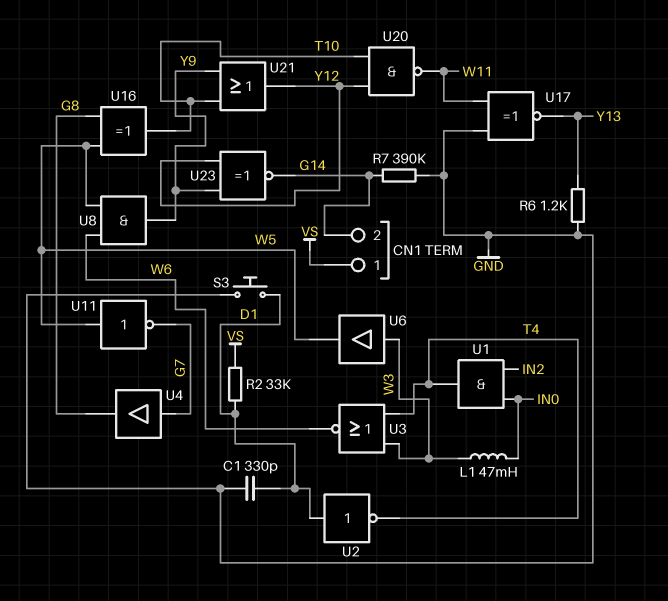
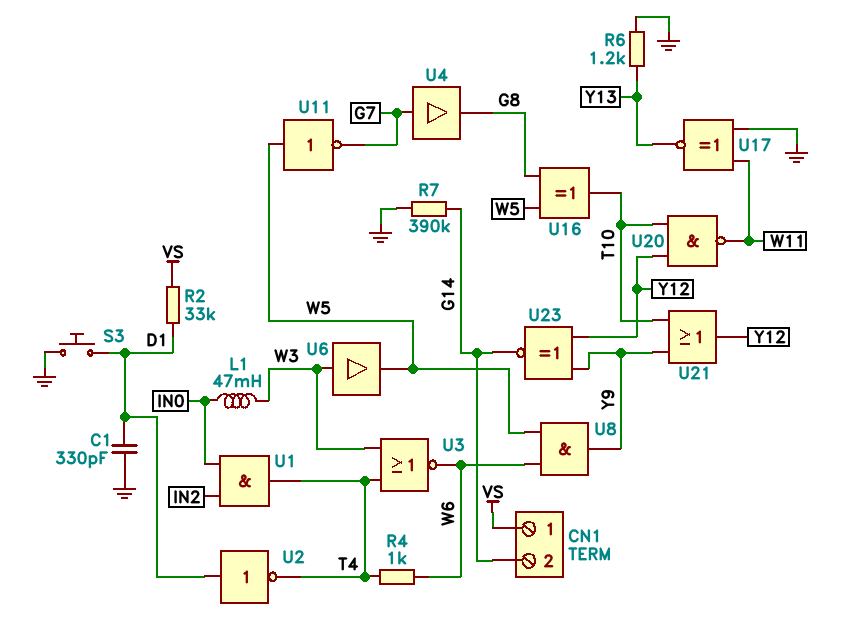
R4: none -> 1k (T4, W6)

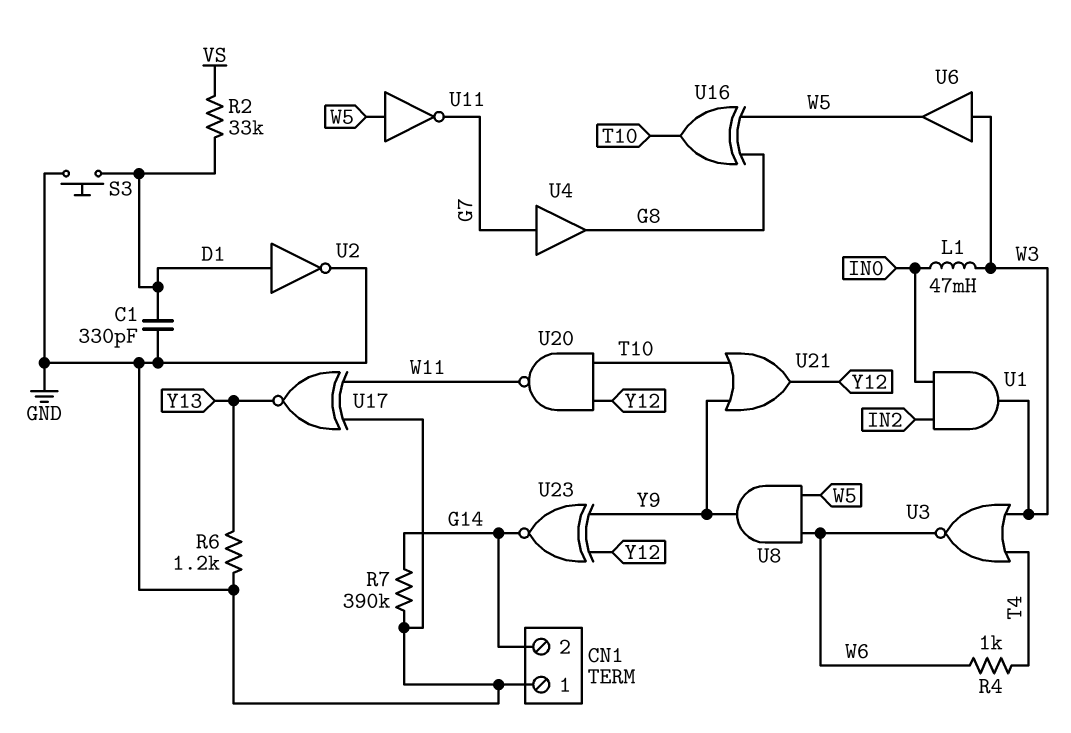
CN1 pin 1: VS -> GND
U1: AND (in IN0, in IN2, out T4) -> AND (in IN0, in IN2, out W3)
U2: NOT (in D1, out T4) -> NOT (in D1, out GND)

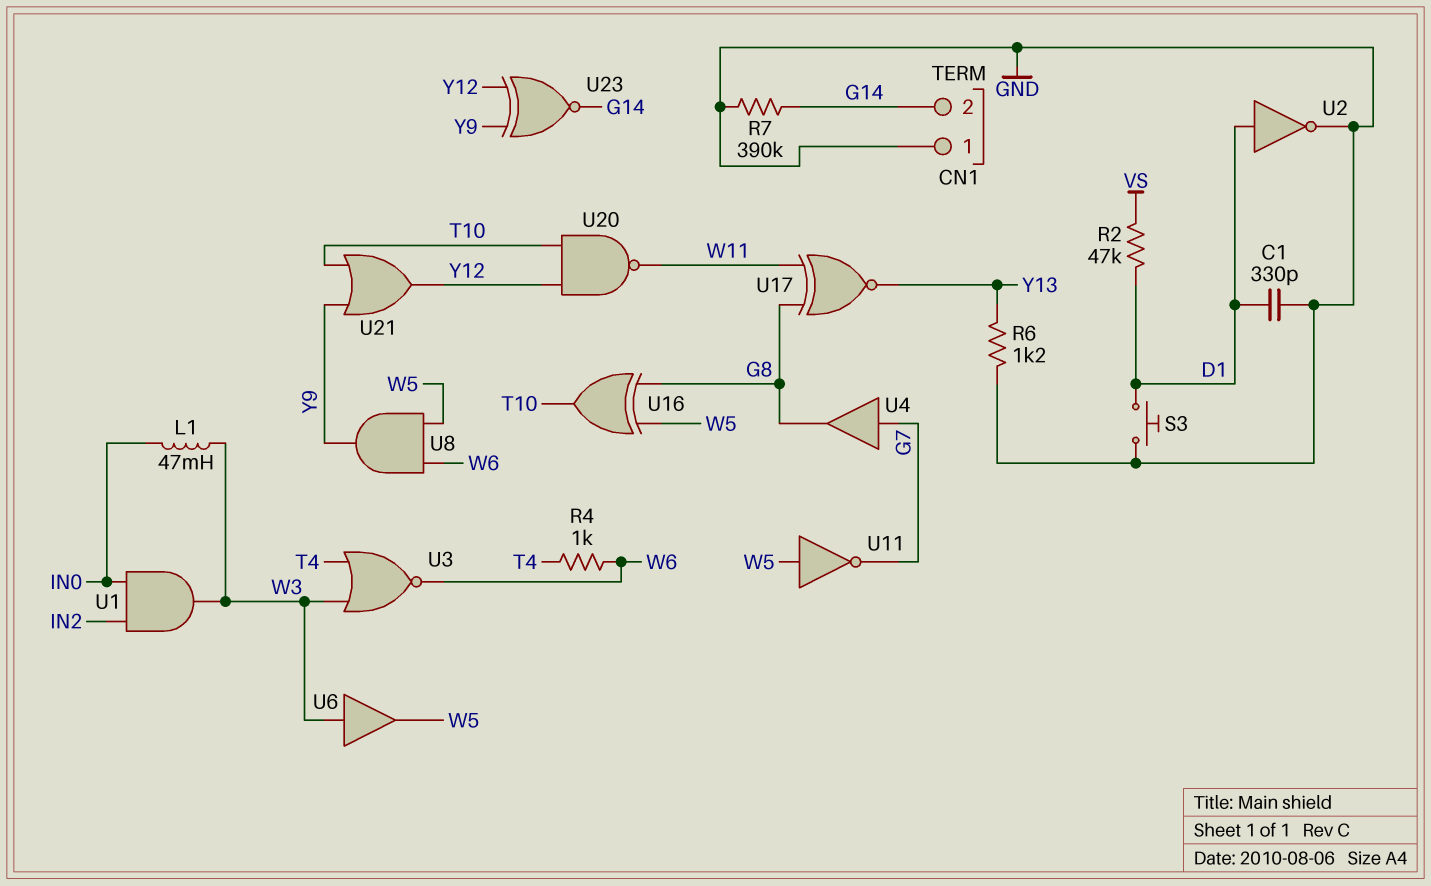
R2: 33k (D1, VS) -> 47k (D1, VS)
U17: XNOR (in GND, in W11, out Y13) -> XNOR (in G8, in W11, out Y13)

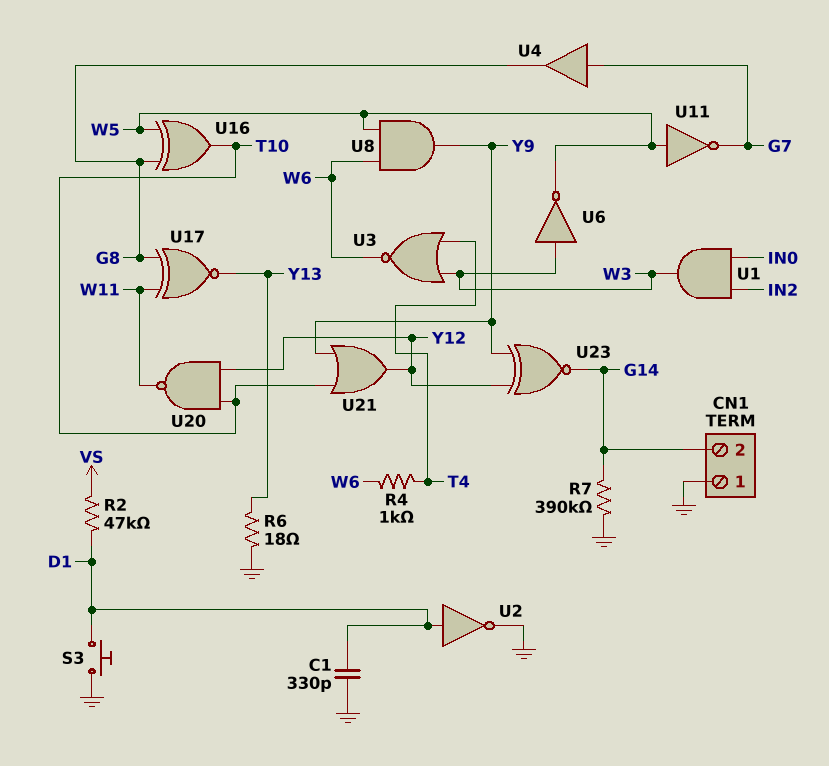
L1: 47mH (IN0, W3) -> none
R6: 1.2k (GND, Y13) -> 18 (GND, Y13)
U6: buffer (in W3, out W5) -> NOT (in W3, out W5)

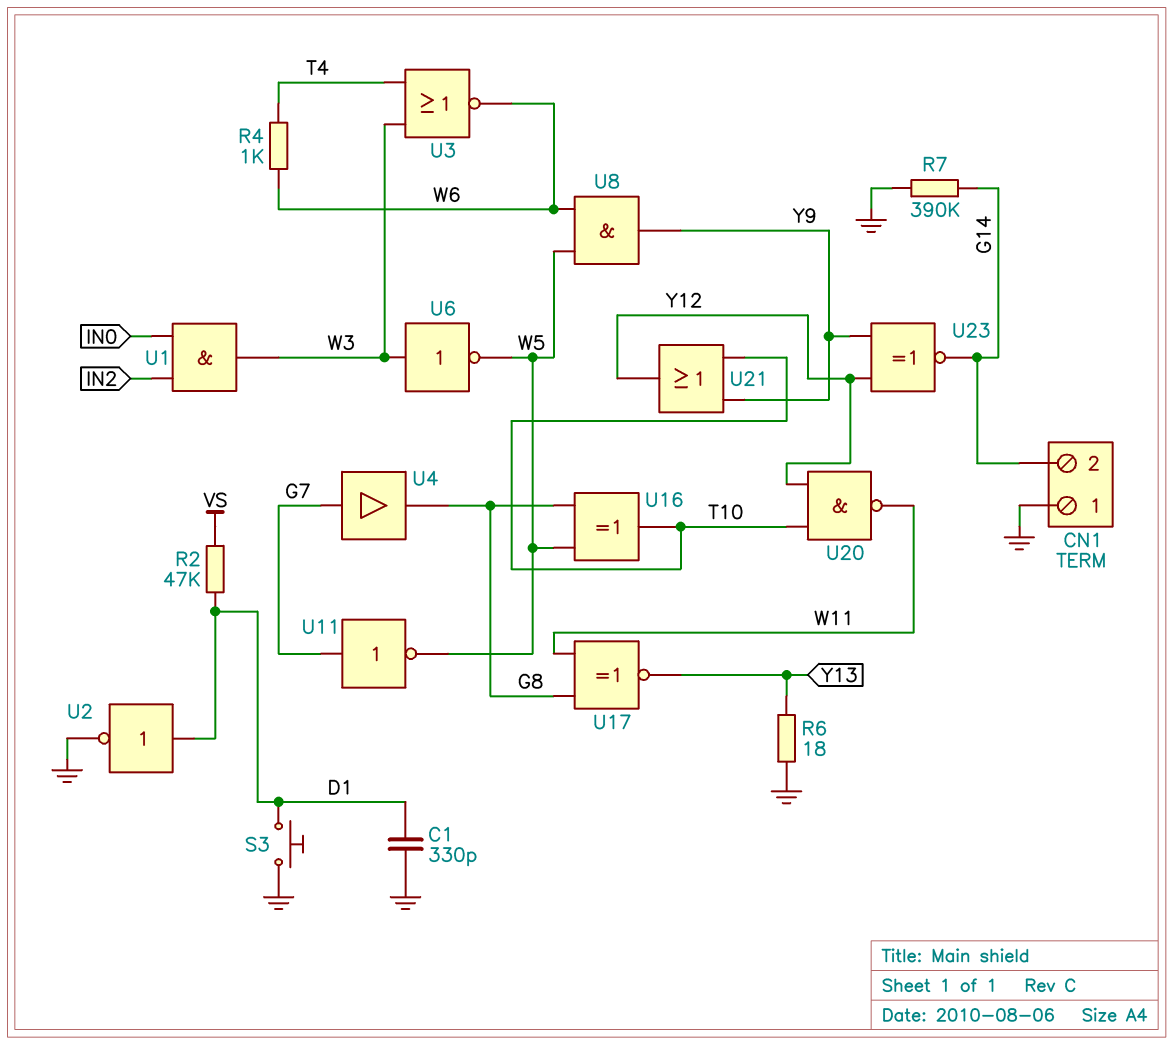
U11: NOT (in W5, out G7) -> NOT (in G7, out W5)

